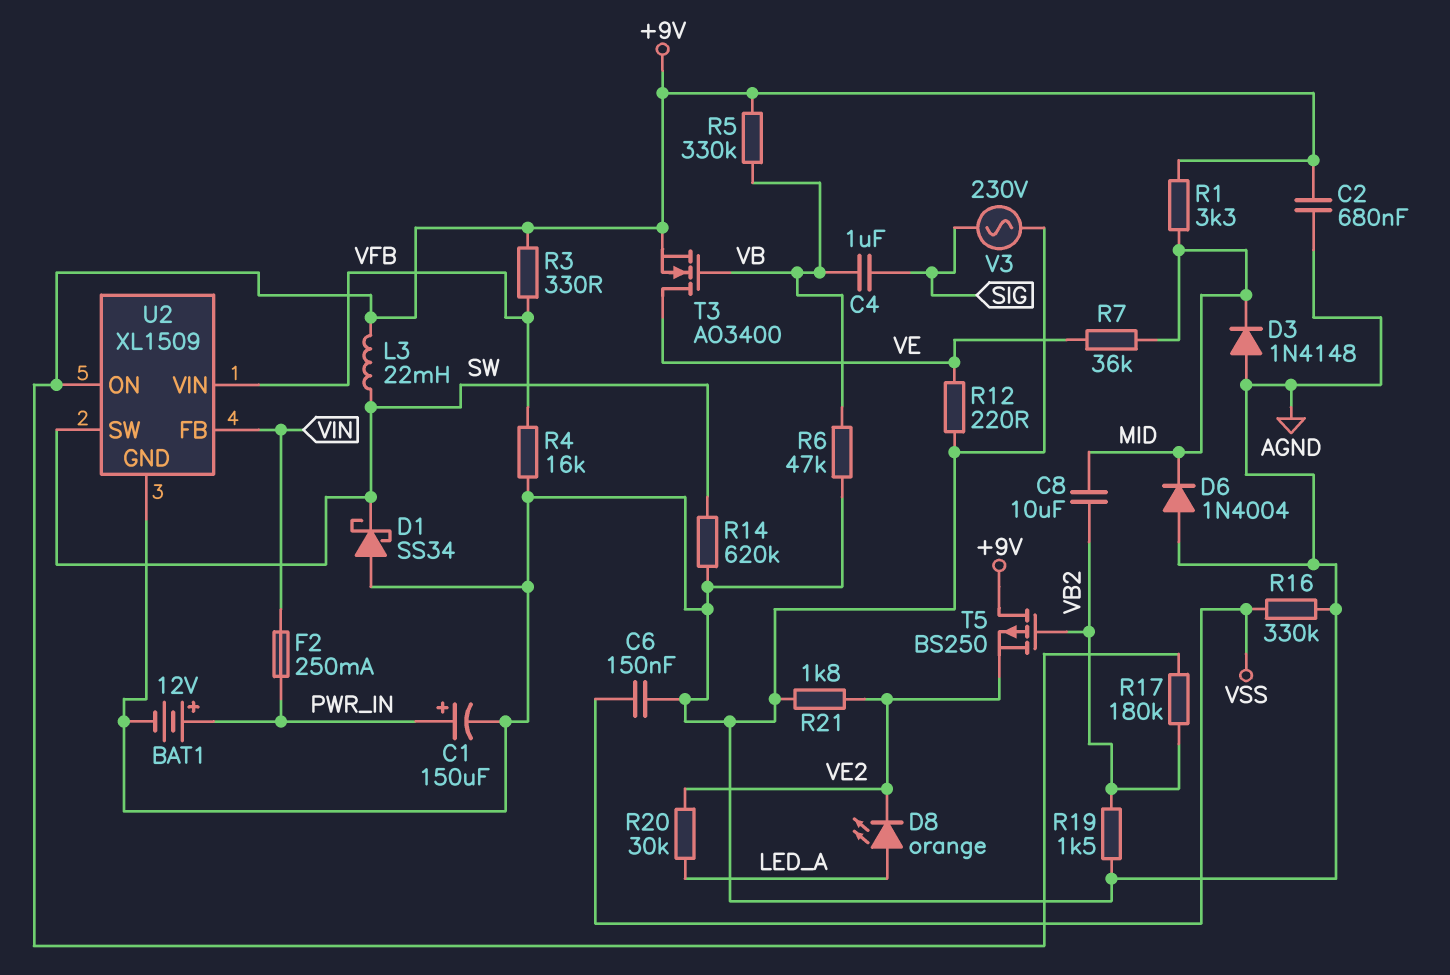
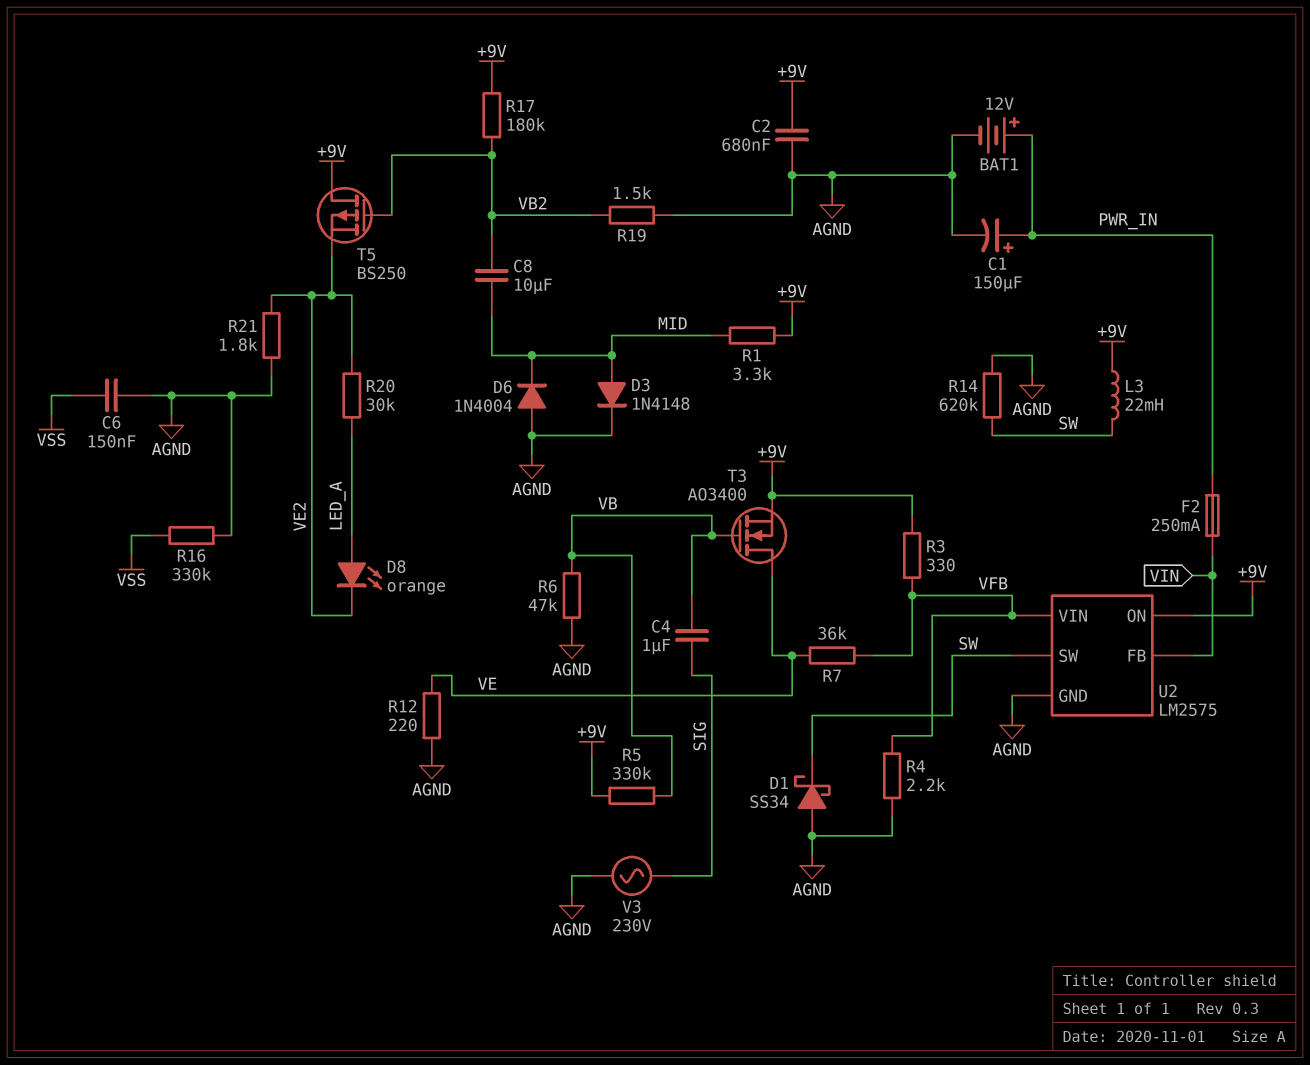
D3: diode 1N4148 (A AGND, K MID) -> diode 1N4148 (A MID, K AGND)
R4: 16k (AGND, VFB) -> 2.2k (AGND, VFB)
R7: 36k (MID, VE) -> 36k (VE, VFB)
U2: XL1509 -> LM2575

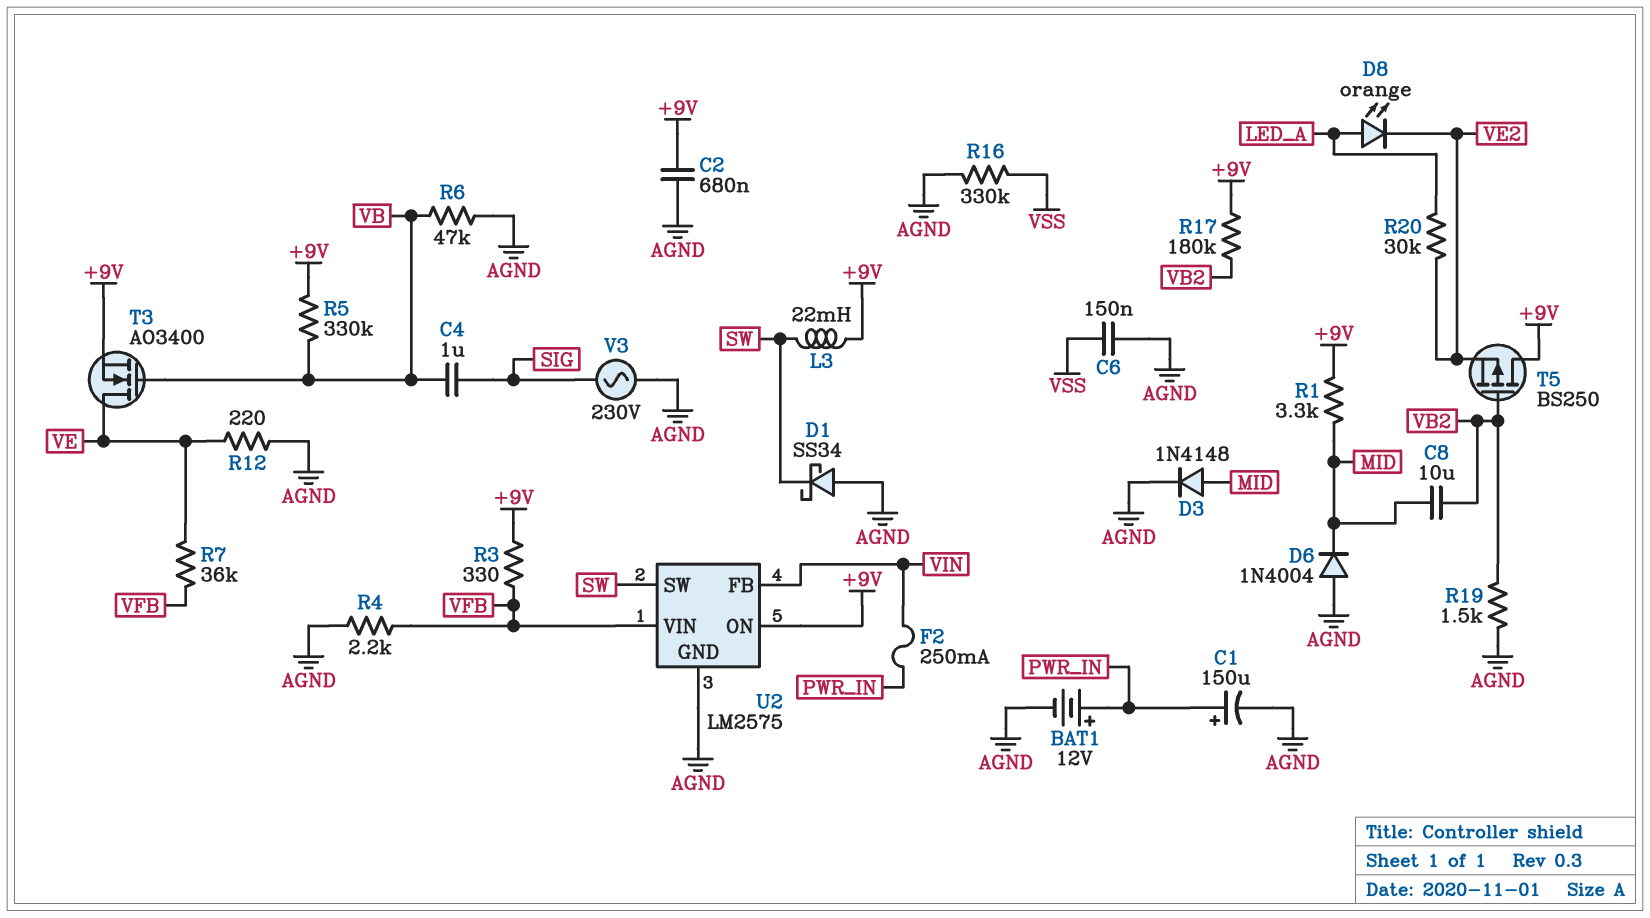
R14: 620k (AGND, SW) -> none
R21: 1.8k (AGND, VE2) -> none

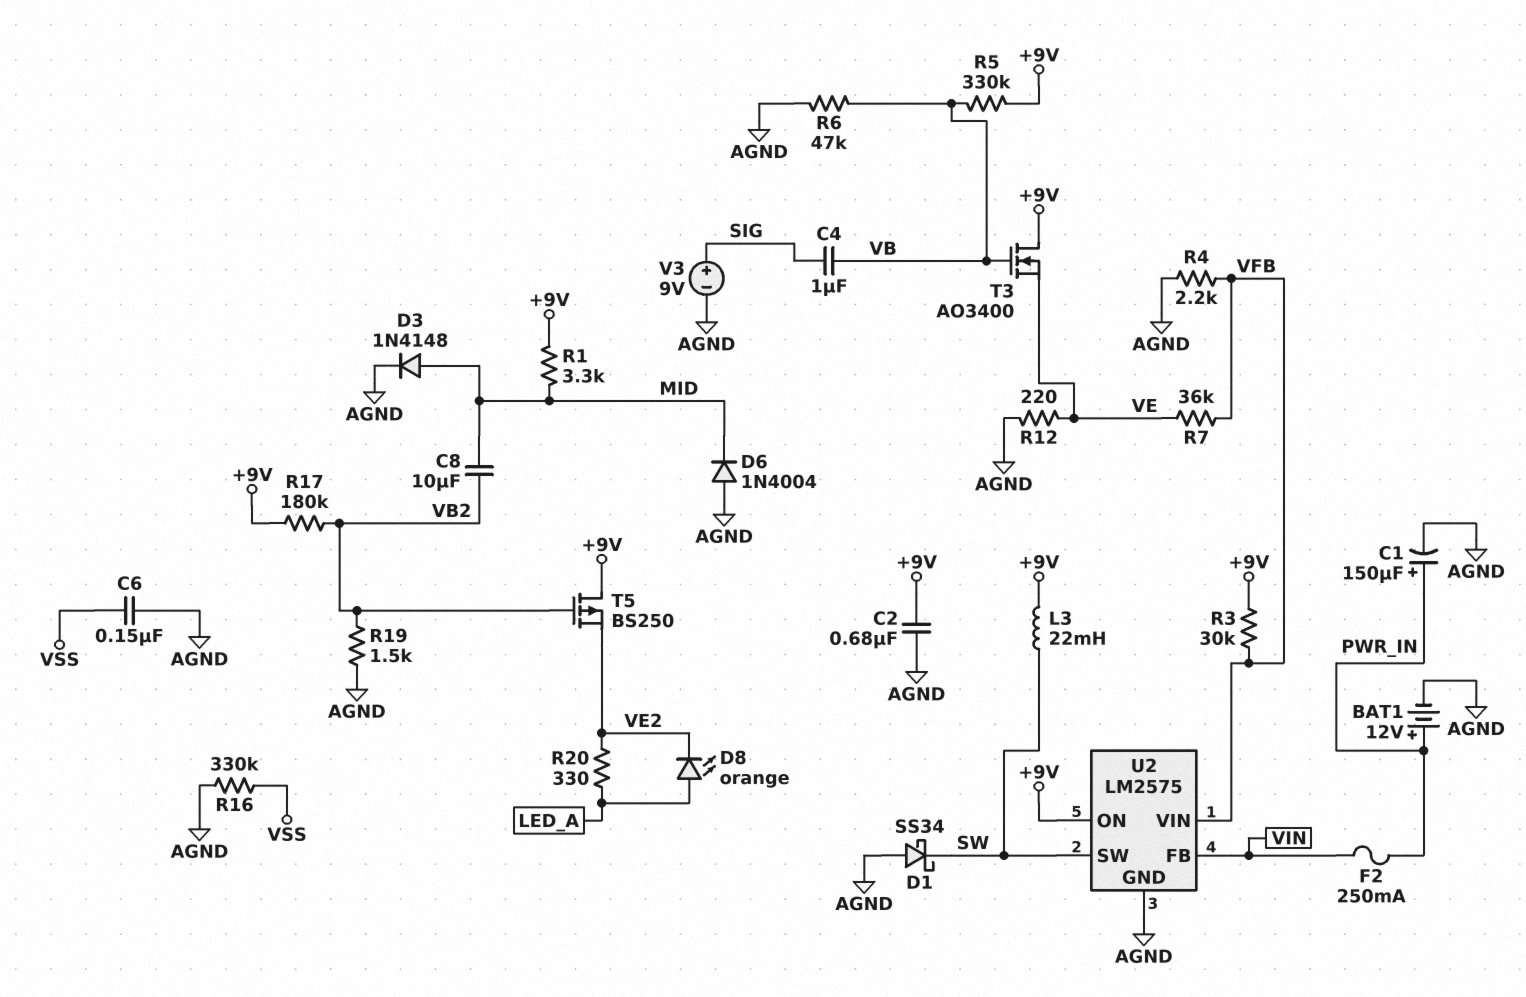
R3: 330 (+9V, VFB) -> 30k (+9V, VFB)
R20: 30k (LED_A, VE2) -> 330 (LED_A, VE2)
T3: NMOS AO3400 (G VB, D VE, S +9V) -> NMOS AO3400 (G VB, D +9V, S VE)
V3: AC 230V (AGND, SIG) -> 9V (plus SIG, minus AGND)

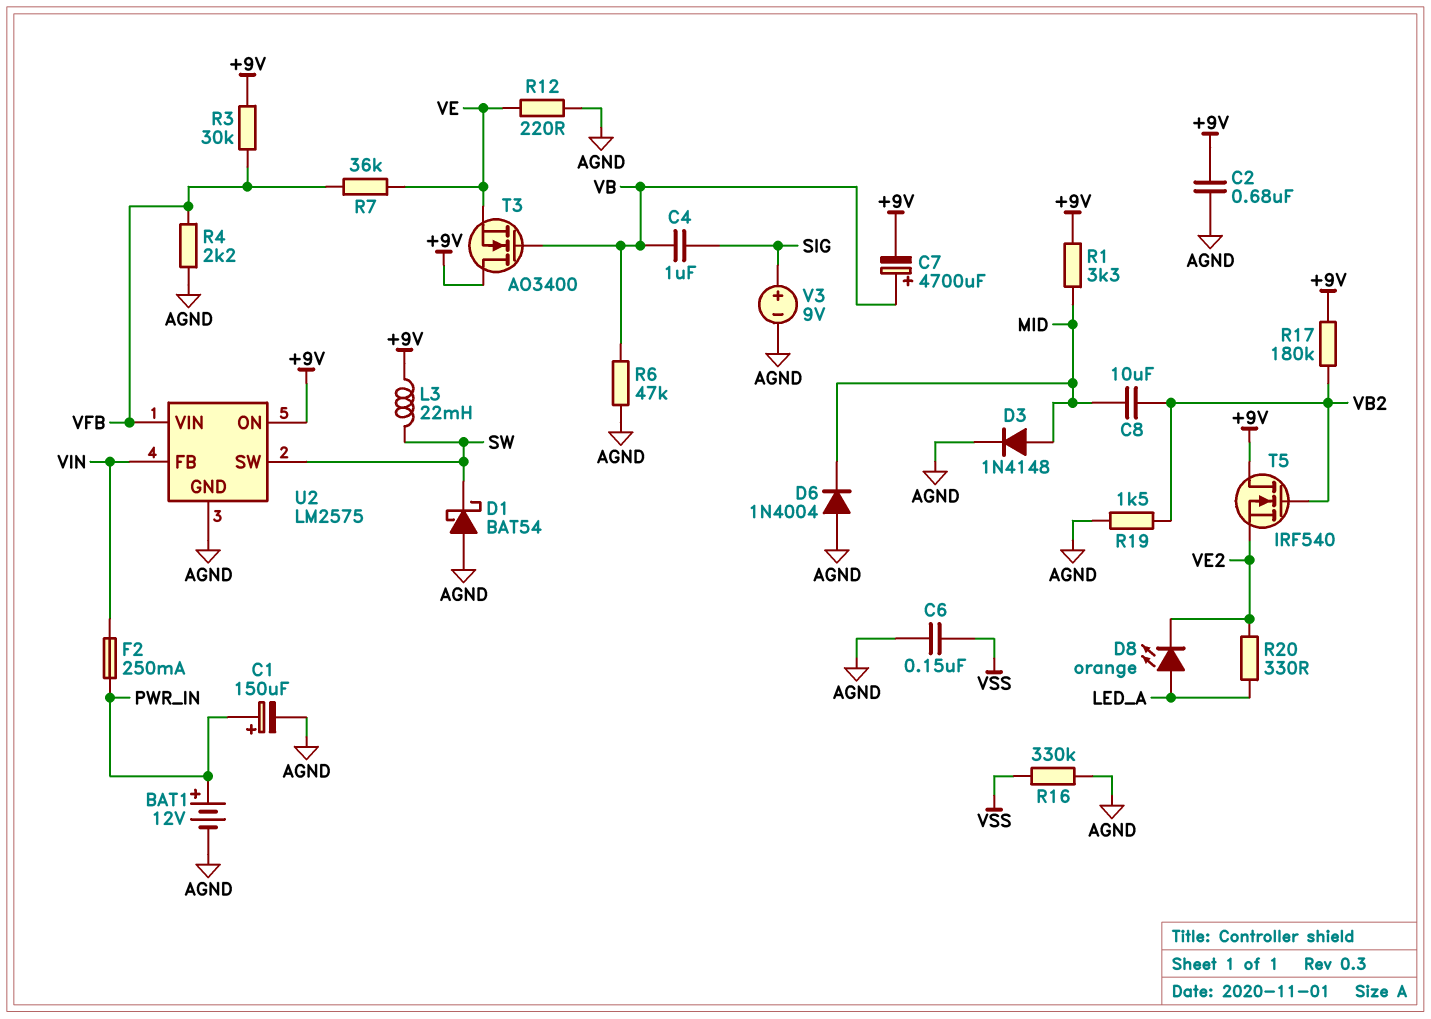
C7: none -> 4700uF (plus VB, minus +9V)
D1: schottky SS34 (A AGND, K SW) -> schottky BAT54 (A AGND, K SW)
R5: 330k (+9V, VB) -> none
T5: PMOS BS250 (G VB2, D +9V, S VE2) -> NMOS IRF540 (G VB2, D +9V, S VE2)

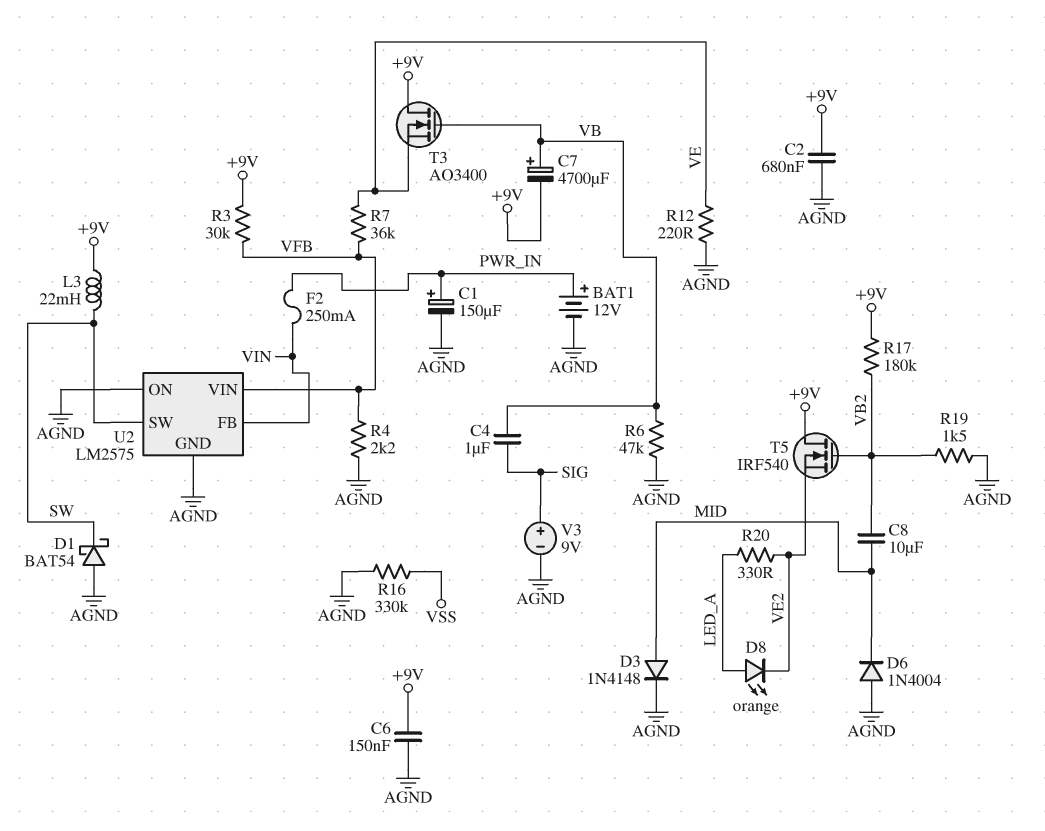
C6: 150nF (AGND, VSS) -> 150nF (+9V, AGND)
R1: 3.3k (+9V, MID) -> none
U2 pin ON: +9V -> AGND

